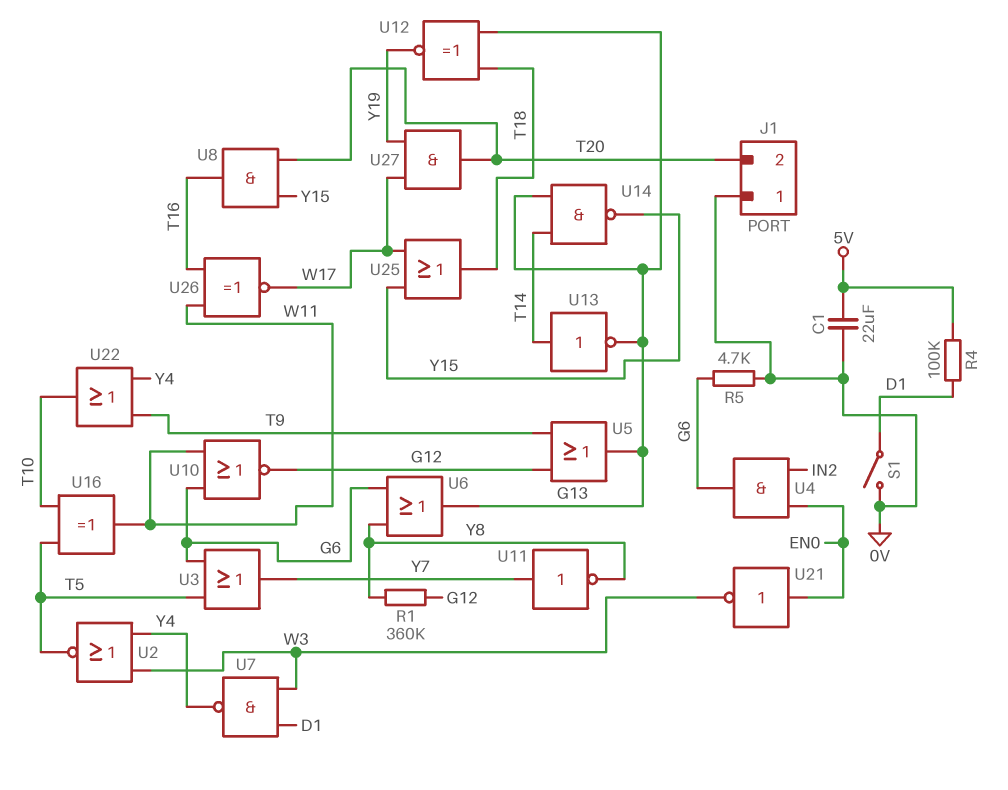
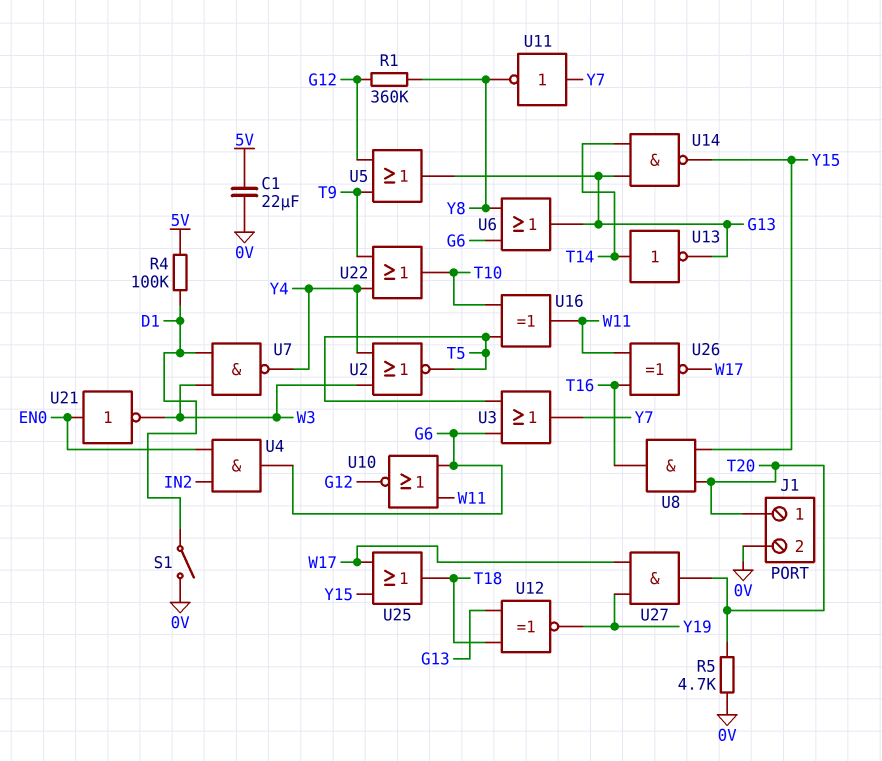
J1 pin 1: 0V -> T20
J1 pin 2: T20 -> 0V
R5: 4.7k (0V, G6) -> 4.7k (0V, T20)

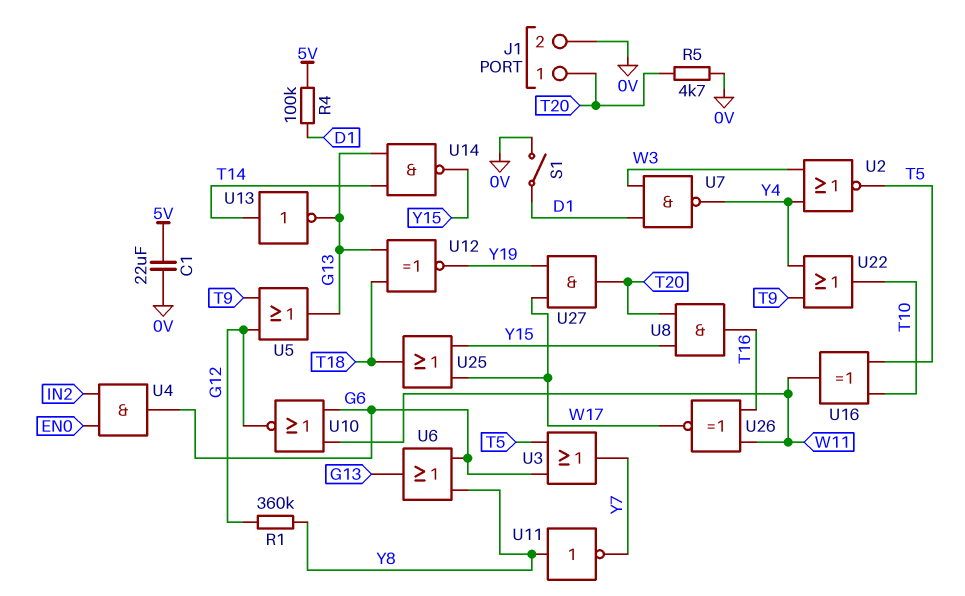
U11: NOT (in Y7, out Y8) -> NOT (in Y8, out Y7)
U21: NOT (in EN0, out W3) -> none

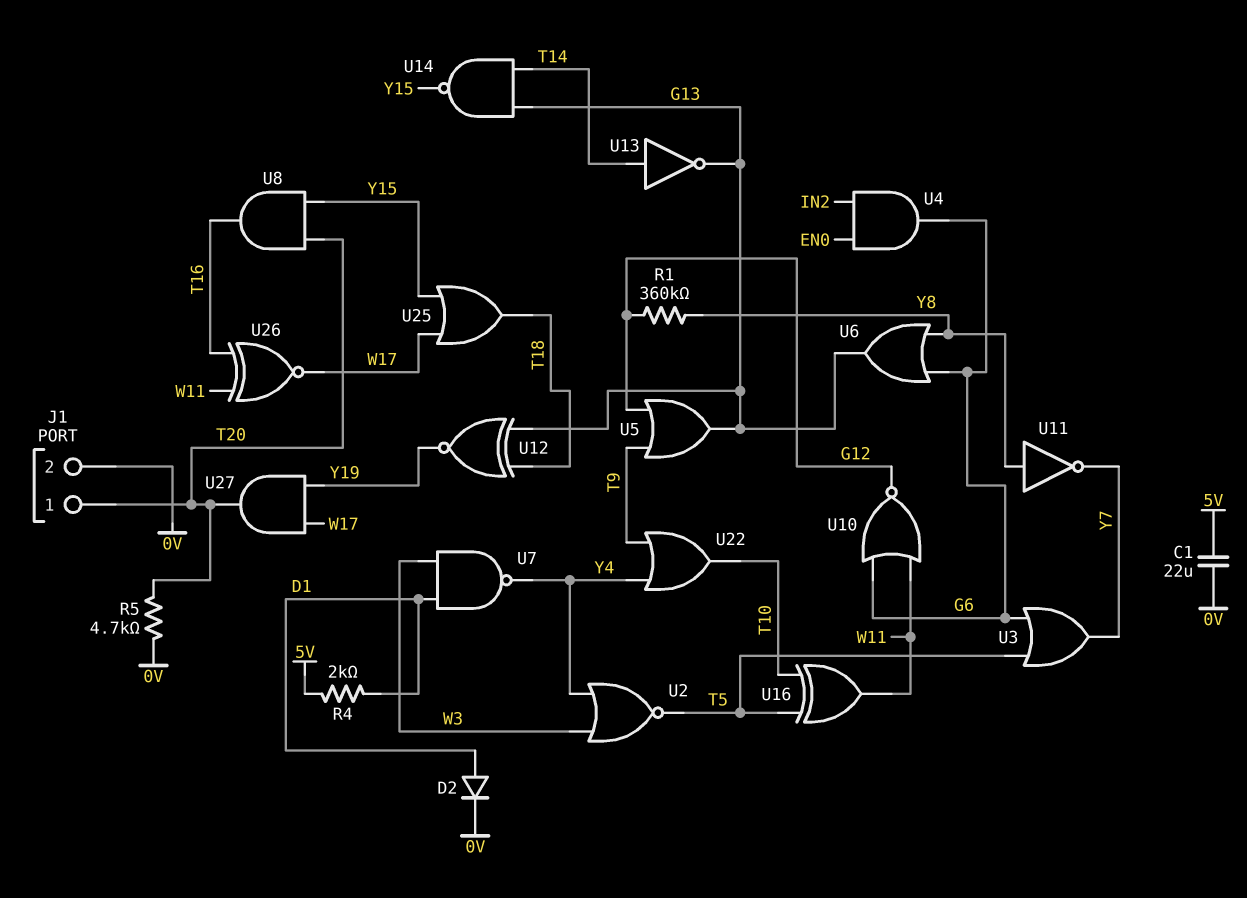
D2: none -> diode (A D1, K 0V)
R4: 100k (5V, D1) -> 2k (5V, D1)
S1: switch (0V, D1) -> none

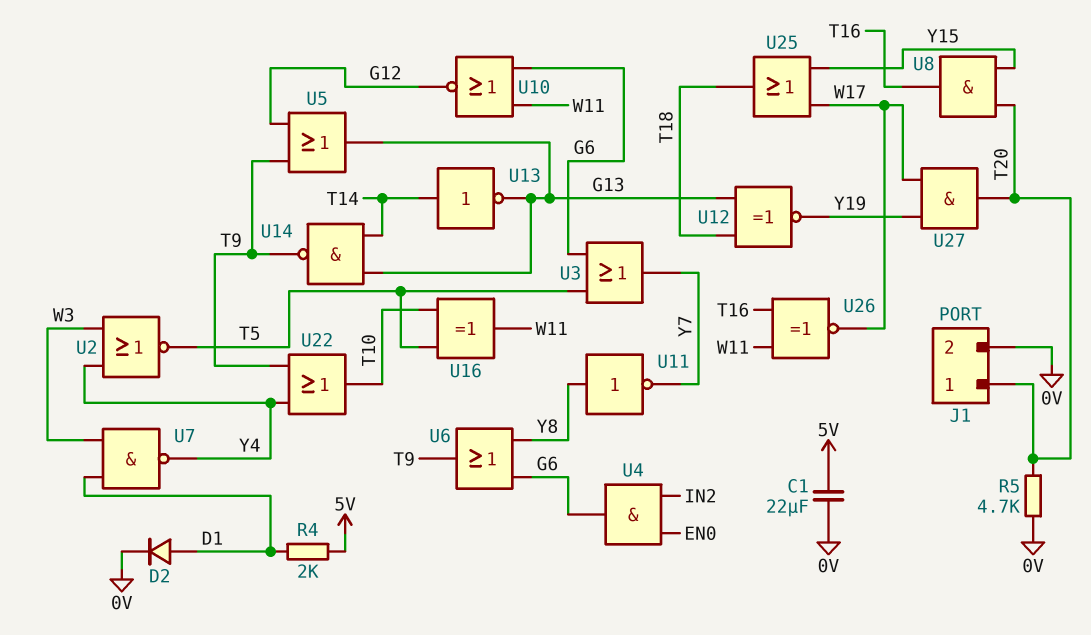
R1: 360k (G12, Y8) -> none
U6: OR (in G6, in Y8, out G13) -> OR (in G6, in Y8, out T9)
U14: NAND (in G13, in T14, out Y15) -> NAND (in G13, in T14, out T9)

